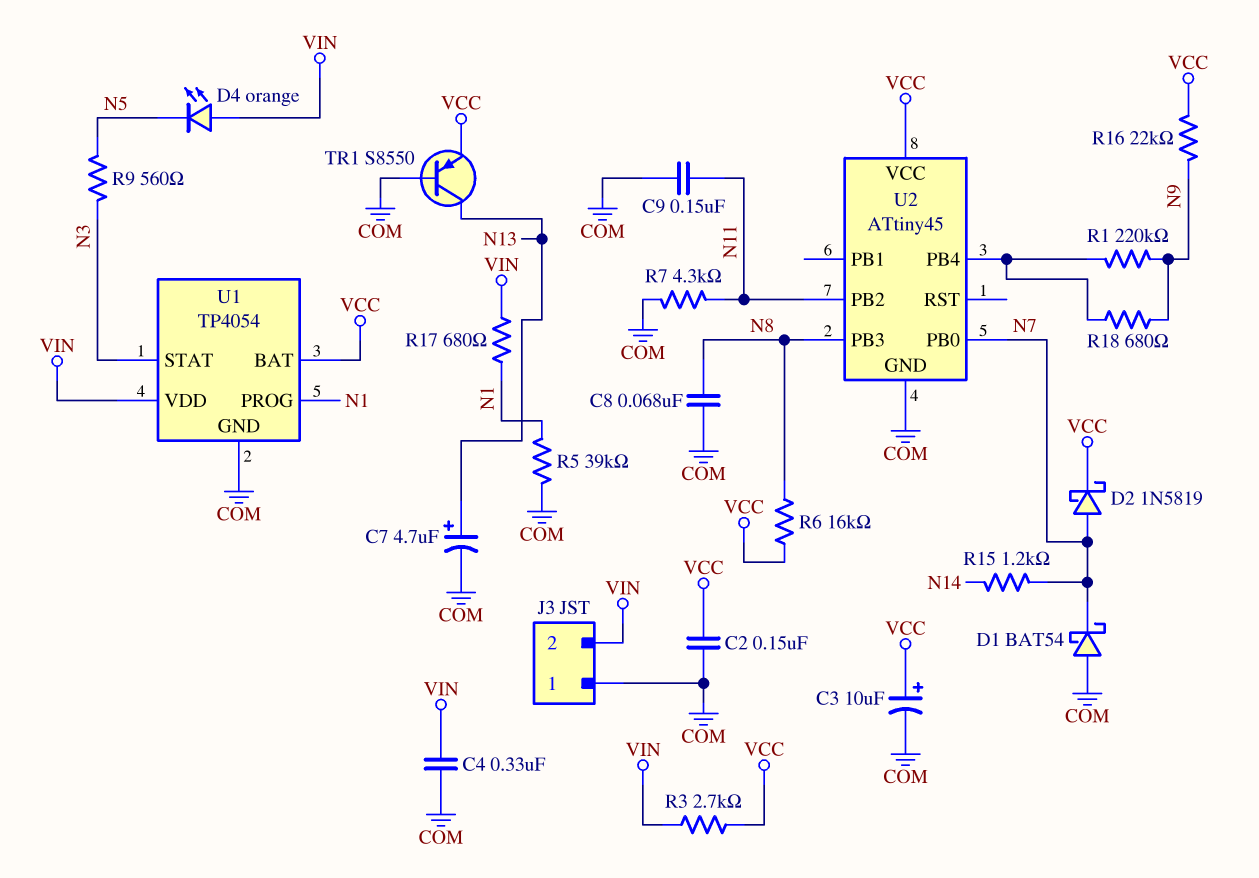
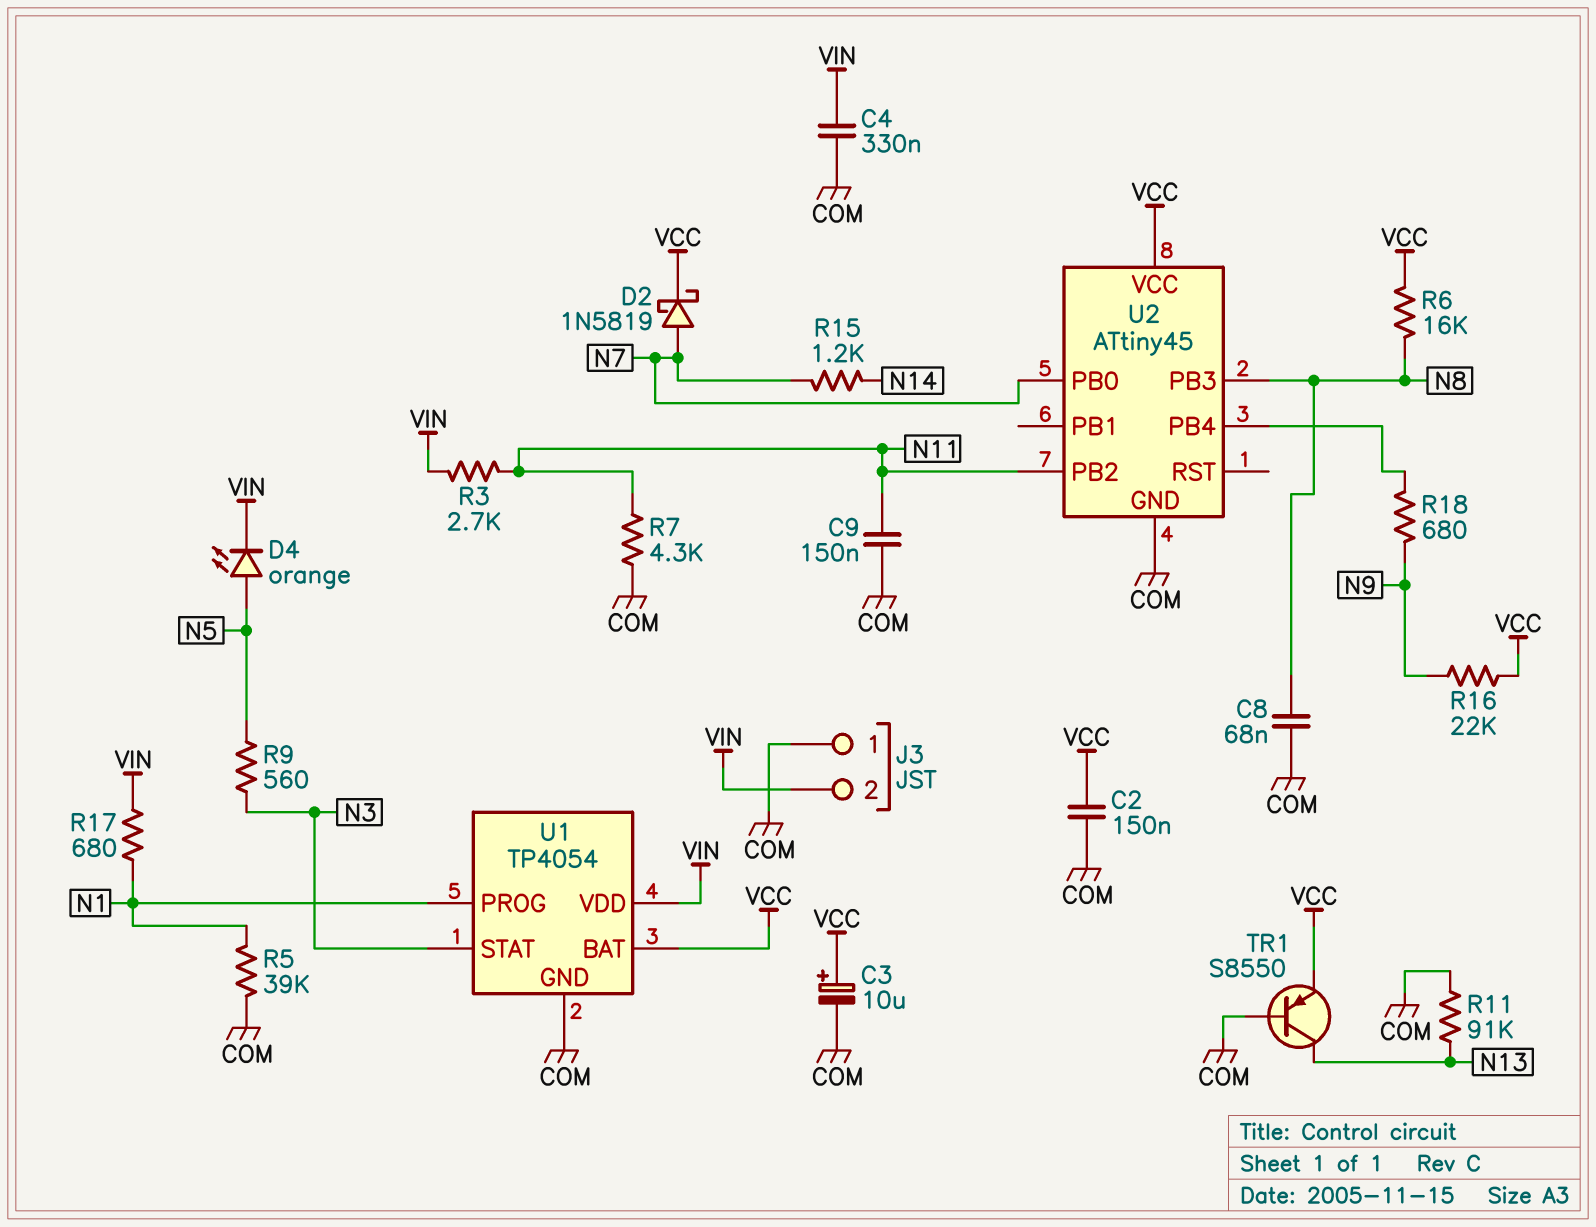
C7: 4.7uF (plus N13, minus COM) -> none
D1: schottky BAT54 (A COM, K N7) -> none
D4: LED orange (A VIN, K N5) -> LED orange (A N5, K VIN)
R1: 220k (N9, U2/PB4) -> none
R3: 2.7k (VCC, VIN) -> 2.7k (N11, VIN)
R11: none -> 91k (COM, N13)

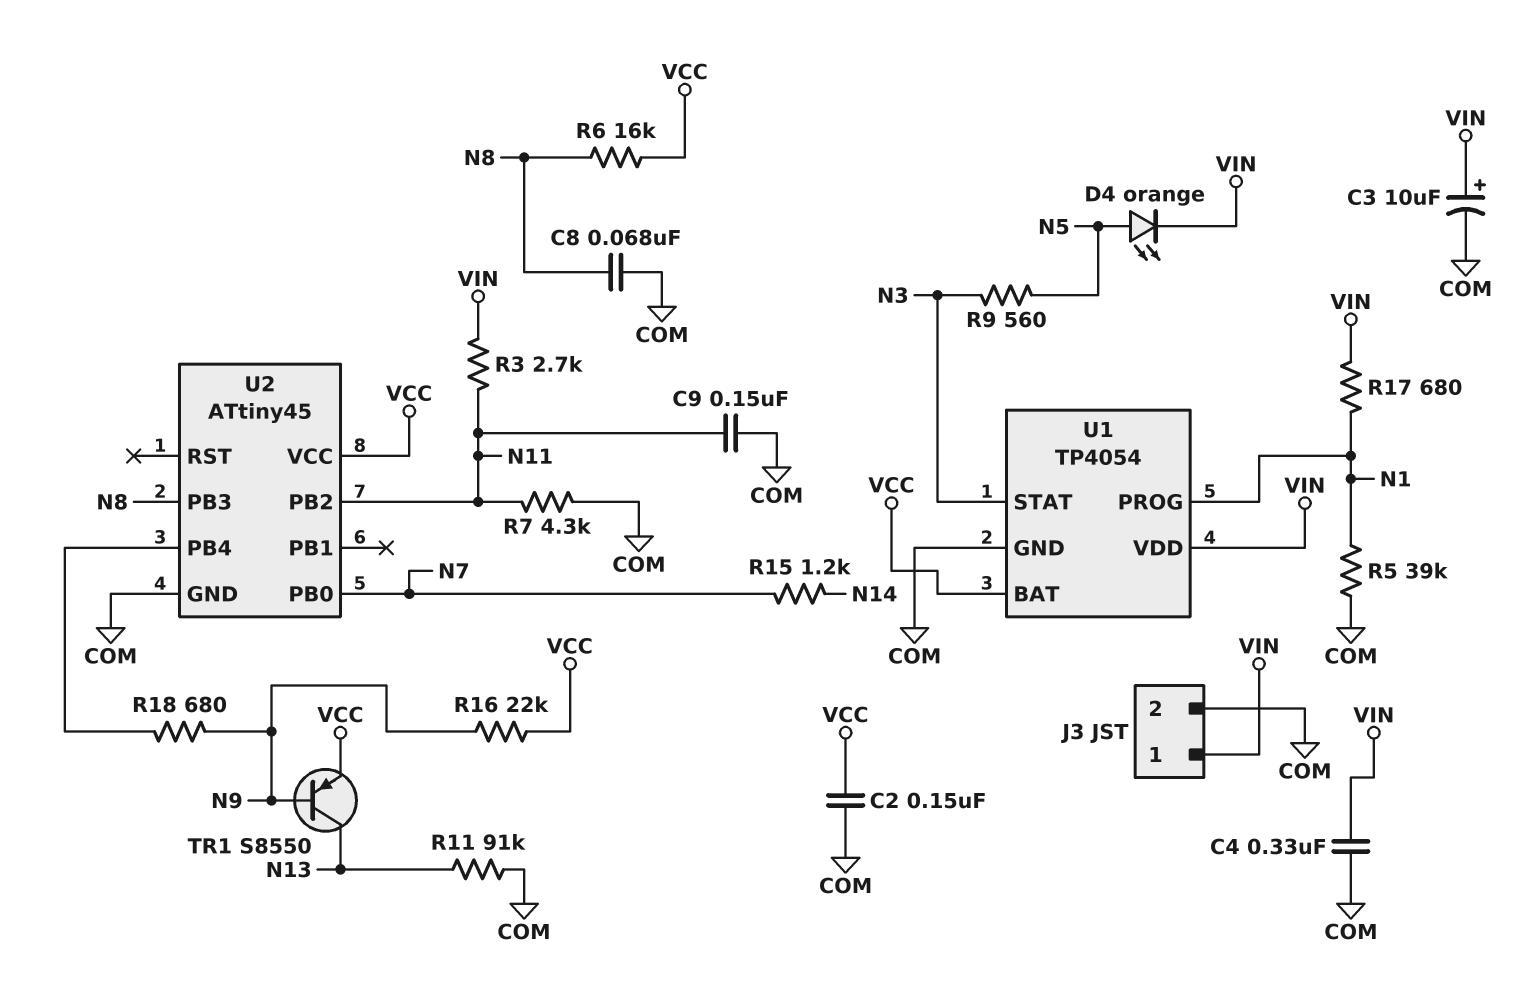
C3: 10uF (plus VCC, minus COM) -> 10uF (plus VIN, minus COM)
D2: schottky 1N5819 (A N7, K VCC) -> none
J3 pin 1: COM -> VIN
J3 pin 2: VIN -> COM
TR1: PNP S8550 (B COM, C N13, E VCC) -> PNP S8550 (B N9, C N13, E VCC)

